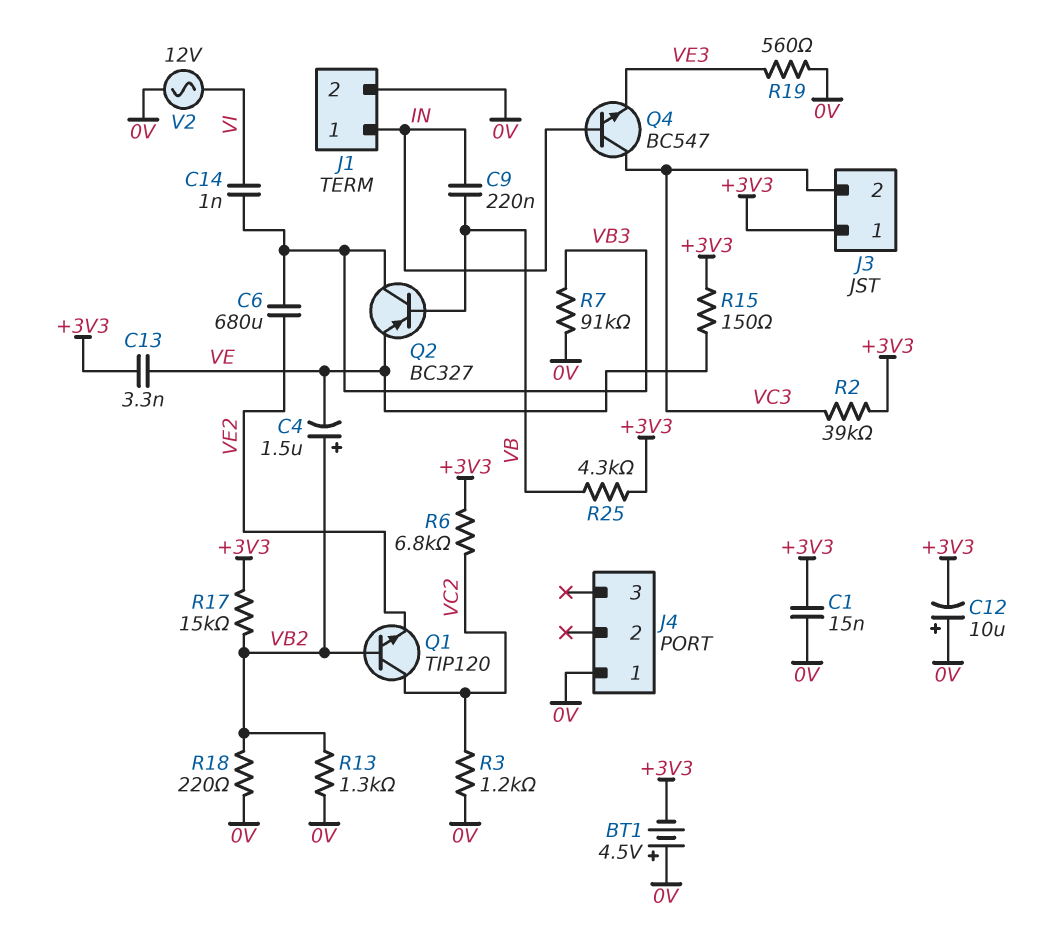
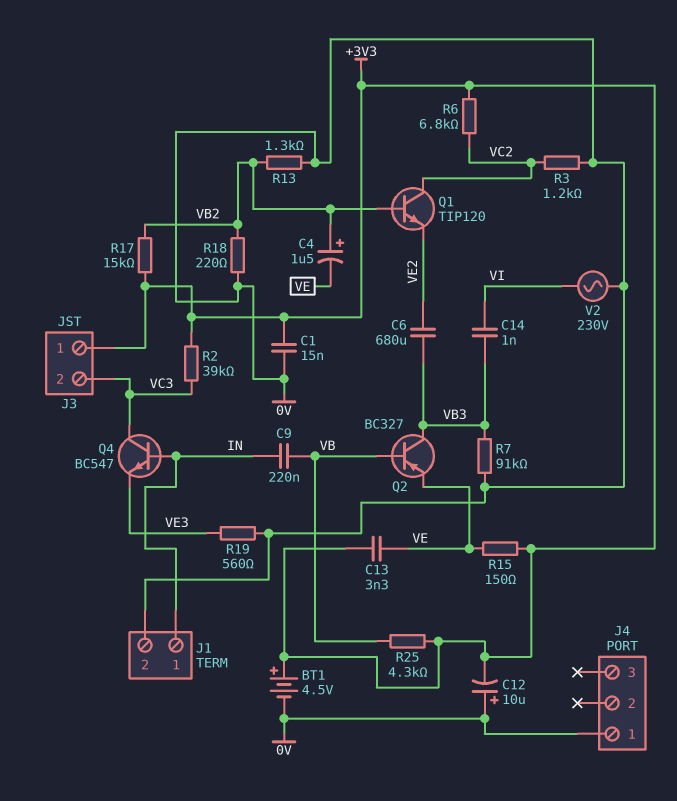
BT1: 4.5V (plus 0V, minus +3V3) -> 4.5V (plus +3V3, minus 0V)
V2: AC 12V (0V, VI) -> AC 230V (0V, VI)

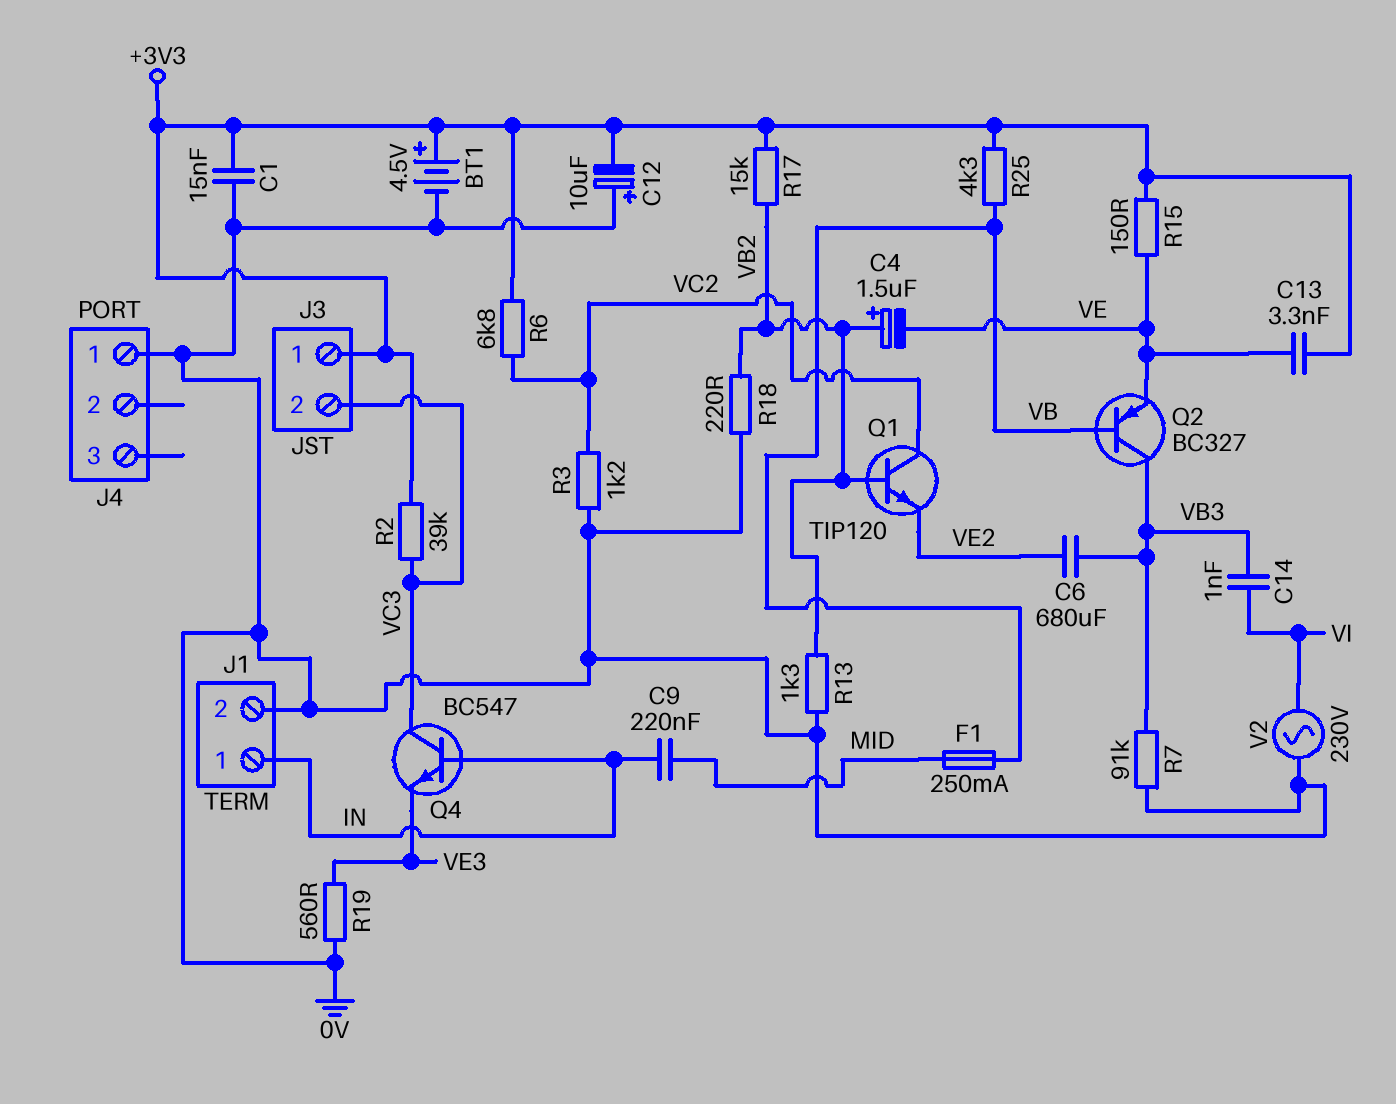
C9: 220nF (IN, VB) -> 220nF (IN, MID)
F1: none -> 250mA (MID, VB)

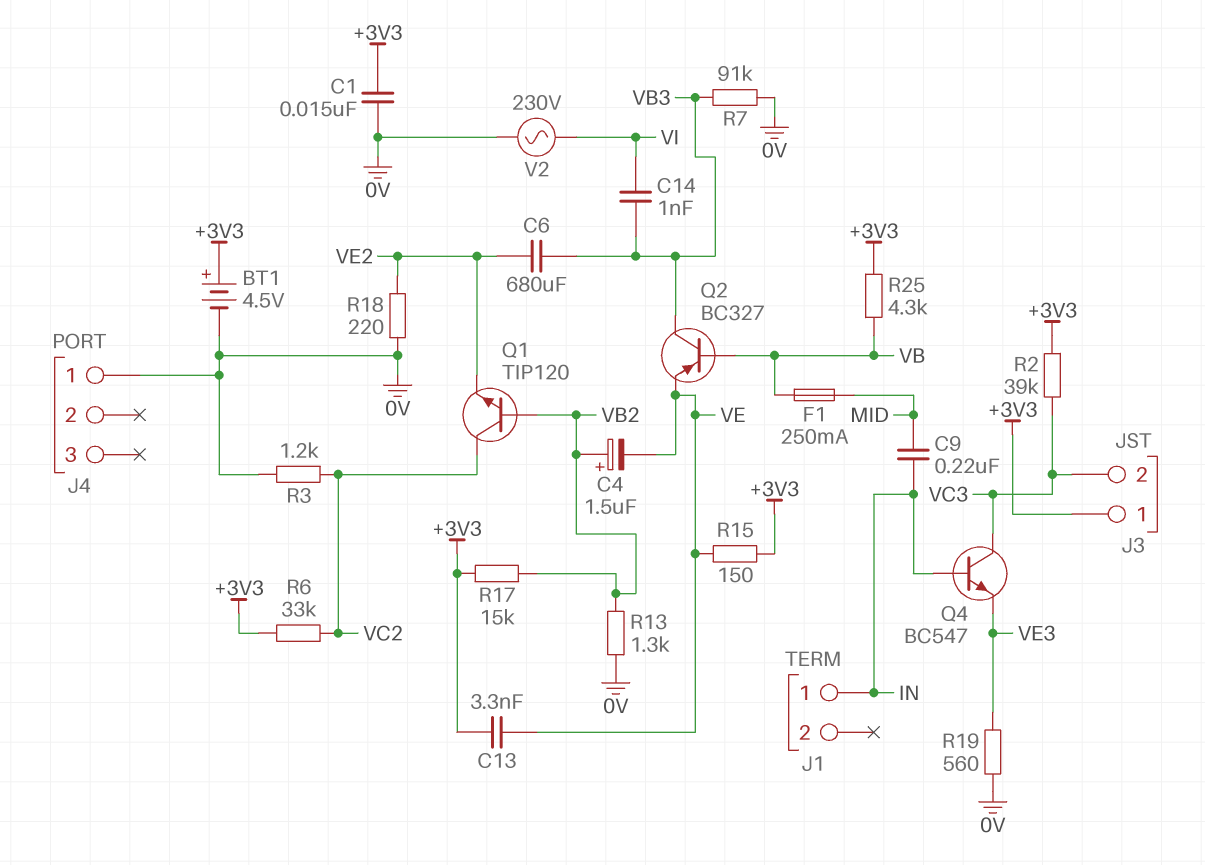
C12: 10uF (plus 0V, minus +3V3) -> none
J1 pin 2: 0V -> none
R6: 6.8k (+3V3, VC2) -> 33k (+3V3, VC2)
R18: 220 (0V, VB2) -> 220 (0V, VE2)

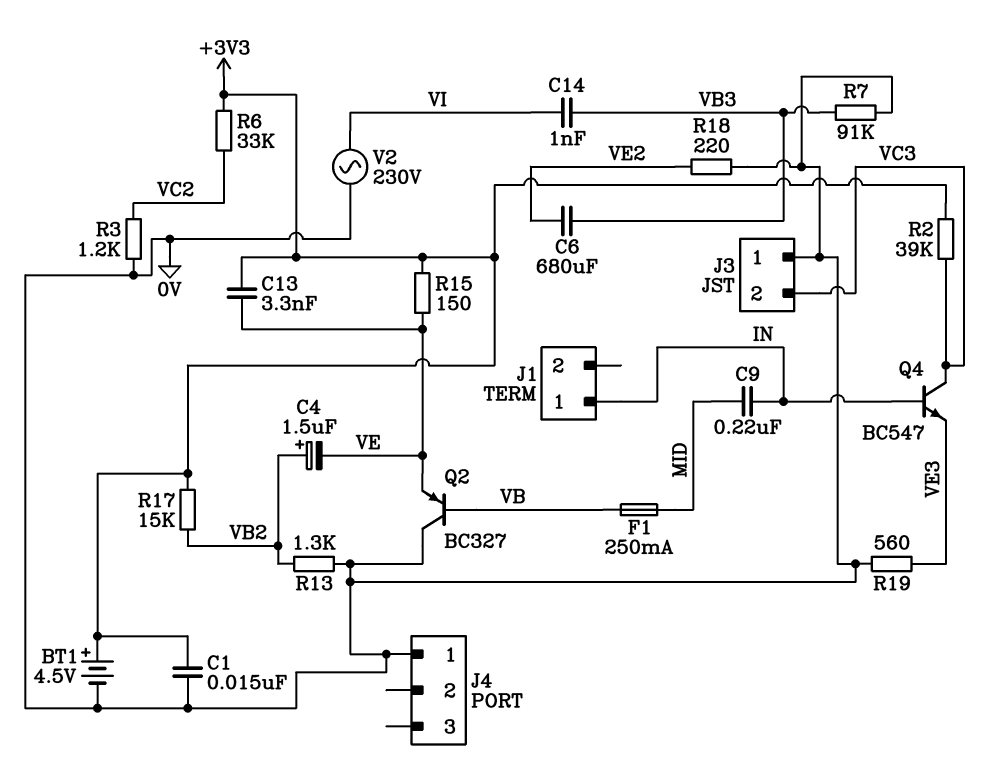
J3 pin 1: +3V3 -> 0V
Q1: NPN TIP120 (B VB2, C VC2, E VE2) -> none
Q2: PNP BC327 (B VB, C VB3, E VE) -> PNP BC327 (B VB, C 0V, E VE)
R25: 4.3k (+3V3, VB) -> none

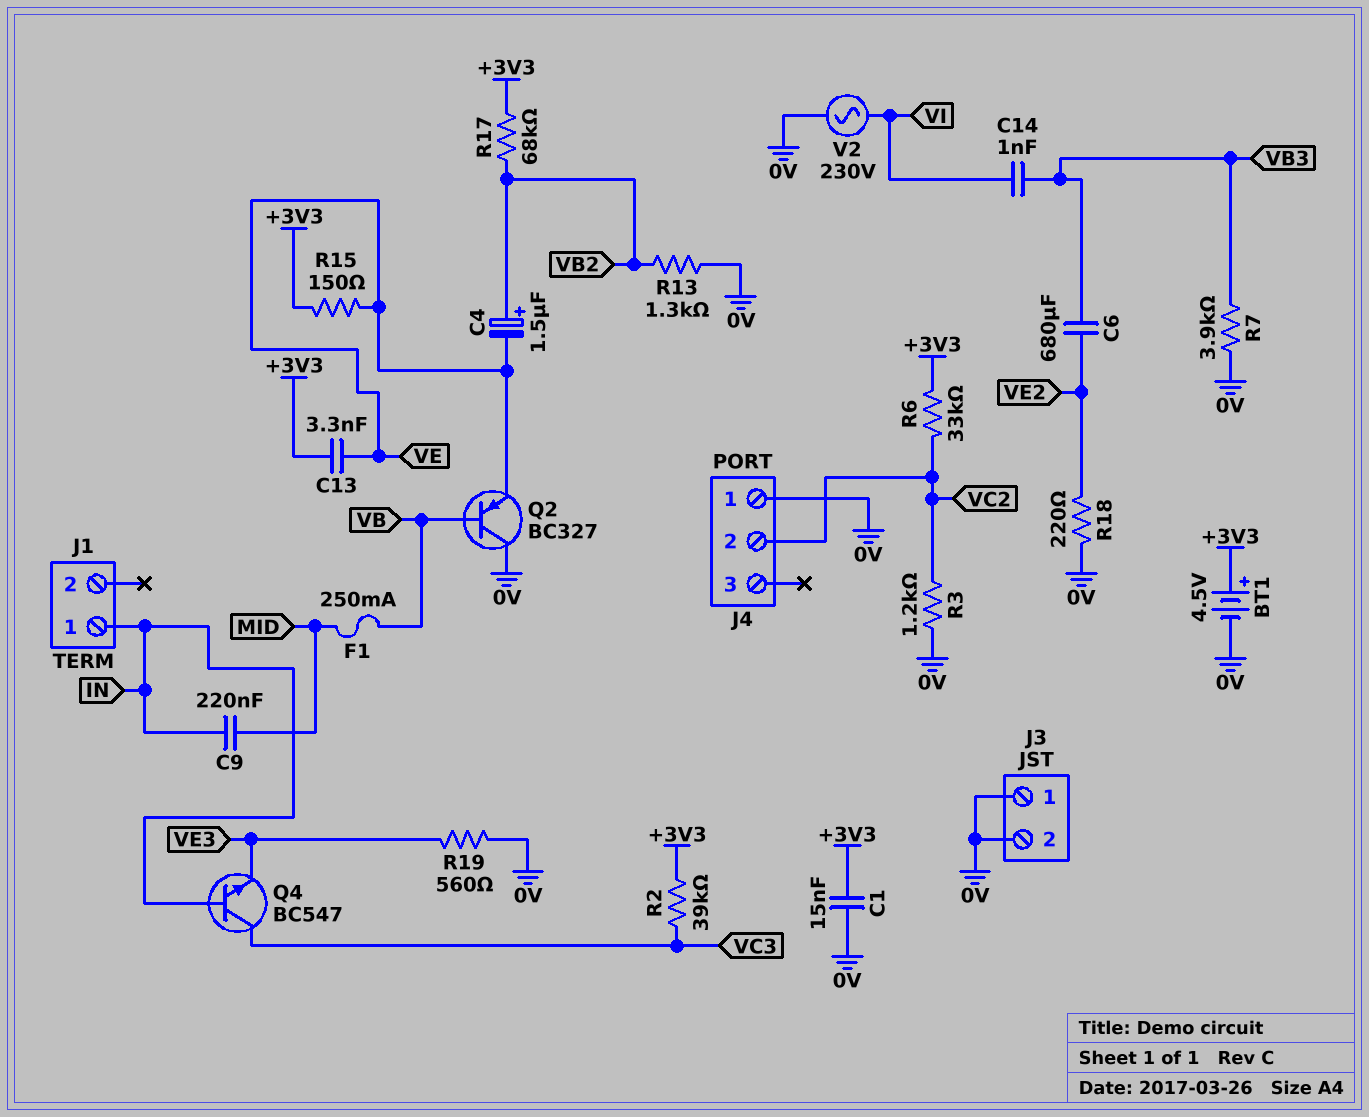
J3 pin 2: VC3 -> 0V
J4 pin 2: none -> VC2
R7: 91k (0V, VB3) -> 3.9k (0V, VB3)
R17: 15k (+3V3, VB2) -> 68k (+3V3, VB2)

